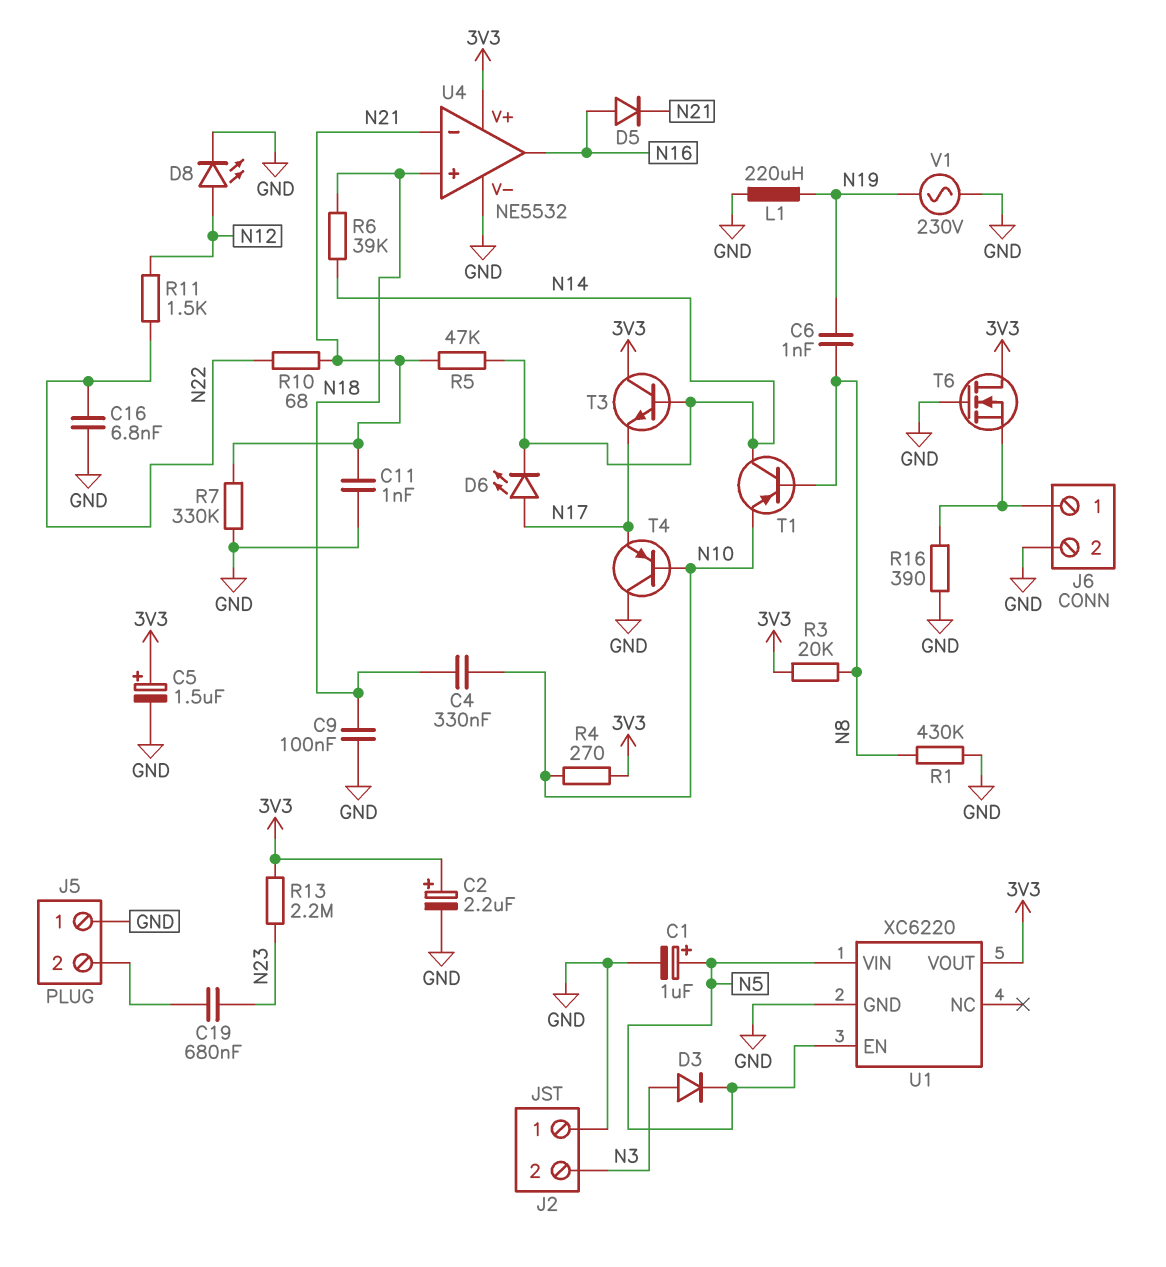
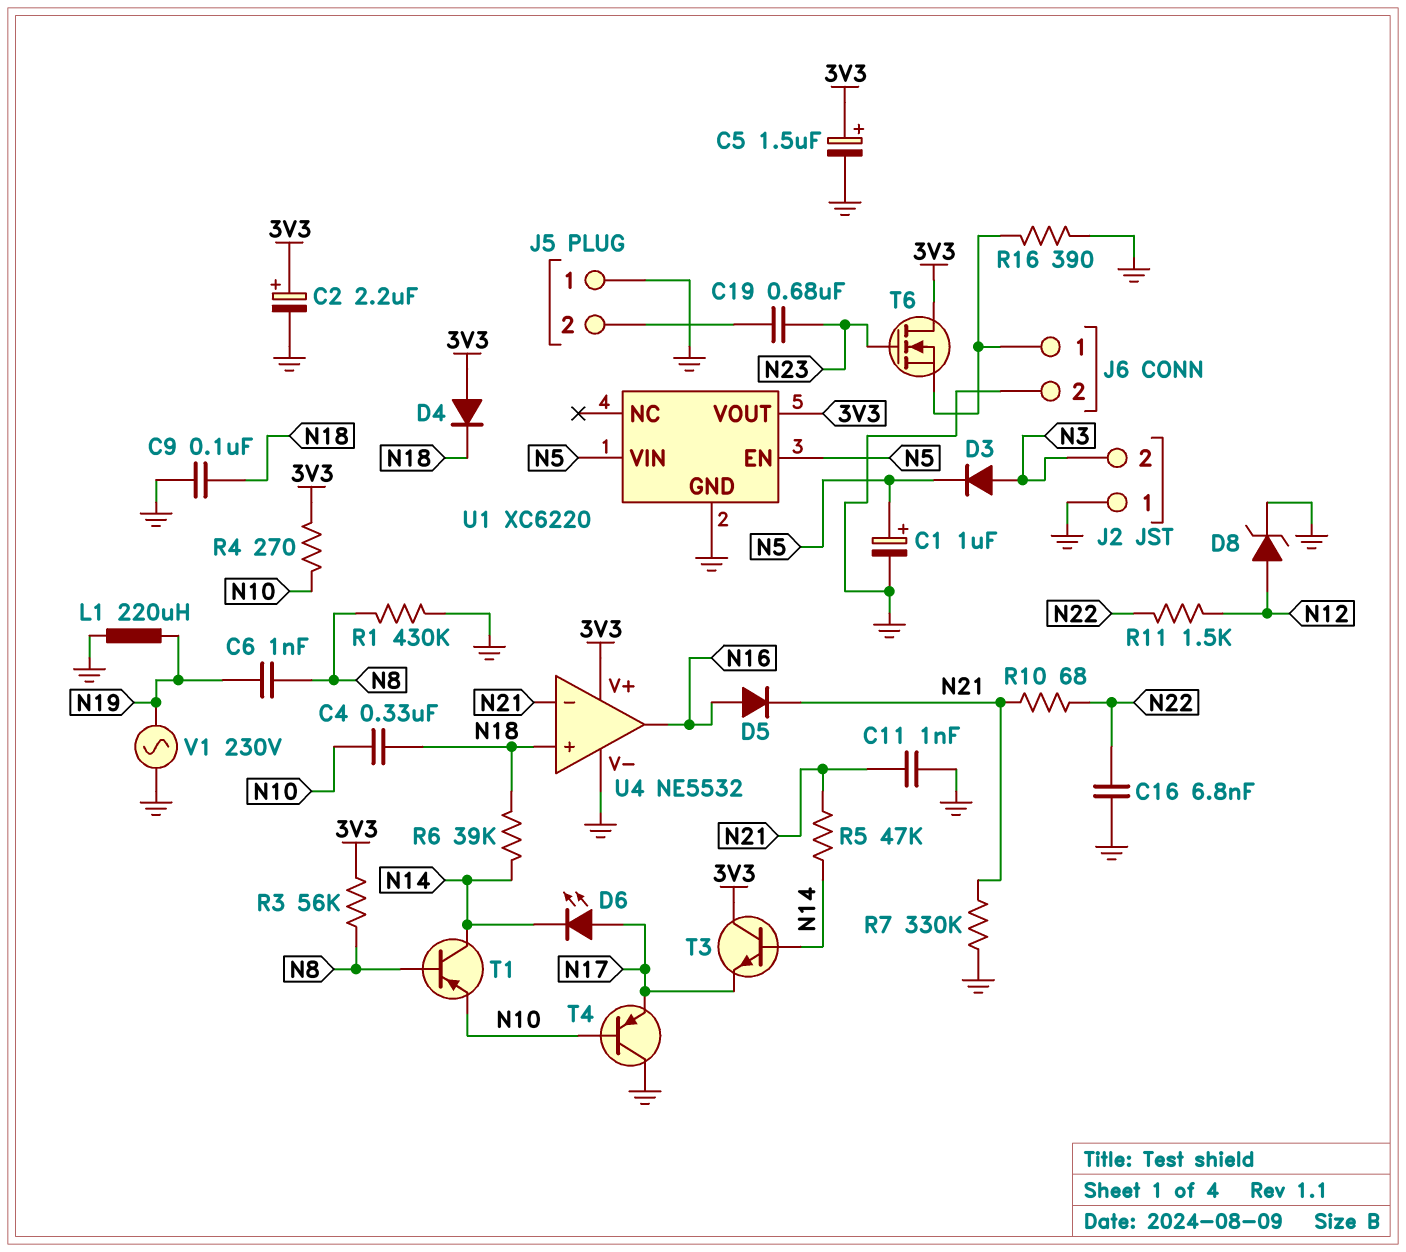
D4: none -> diode (A 3V3, K N18)
D8: LED (A N12, K GND) -> zener (A N12, K GND)
R3: 20k (3V3, N8) -> 56k (3V3, N8)
R13: 2.2M (3V3, N23) -> none
T6: NMOS (G GND, D 3V3, S J6/1) -> NMOS (G N23, D 3V3, S J6/1)

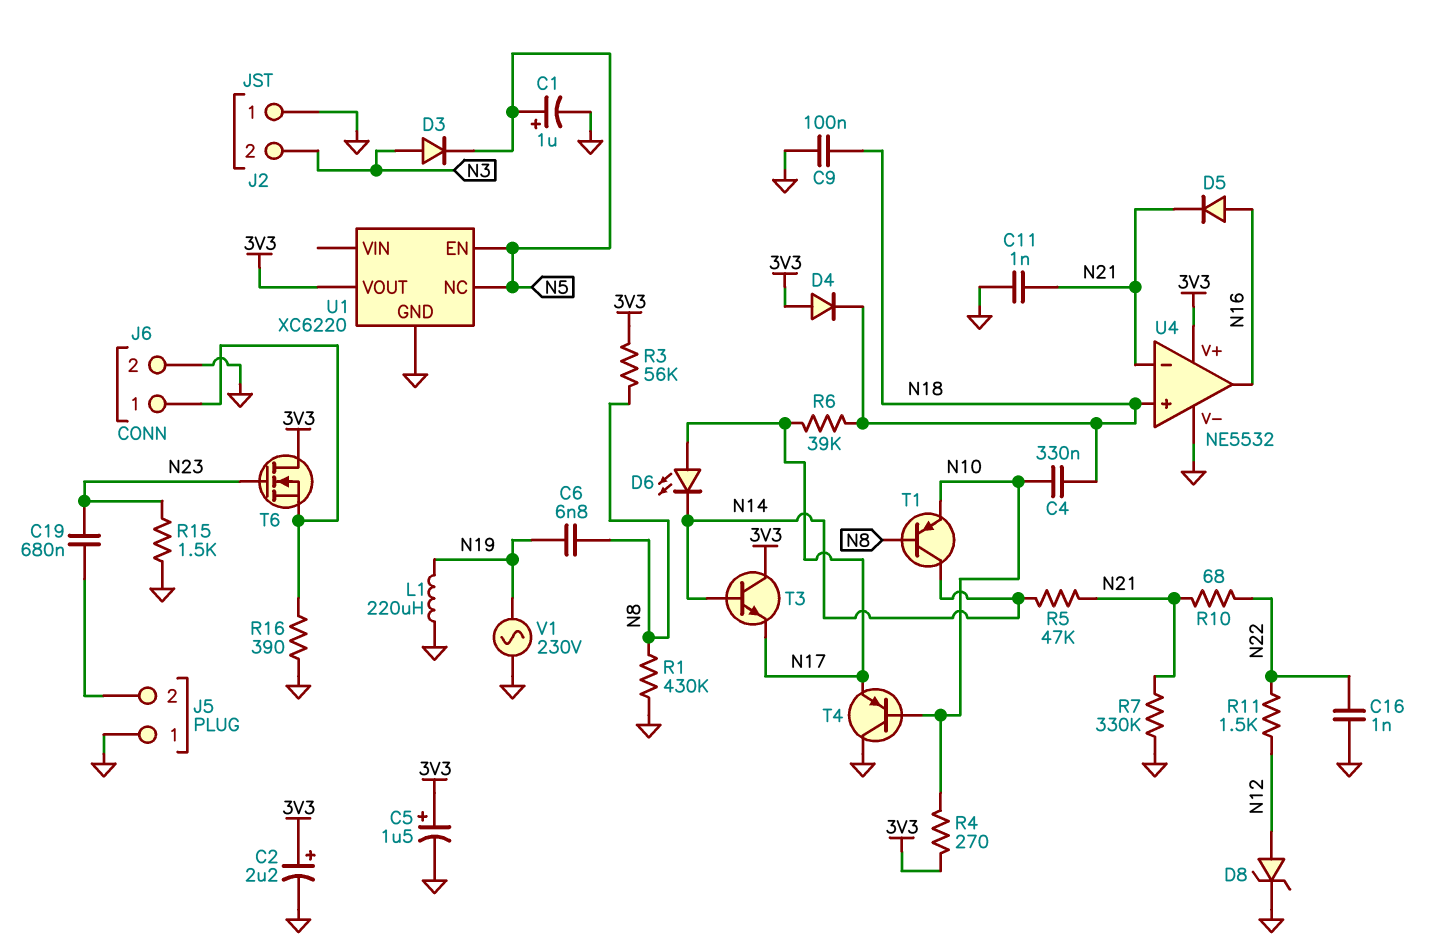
C6: 1nF (N8, N19) -> 6.8nF (N8, N19)
C16: 6.8nF (GND, N22) -> 1nF (GND, N22)
R6: 39k (N14, N18) -> 39k (N17, N18)
R15: none -> 1.5k (GND, N23)
U1 pin NC: none -> N5
U1 pin VIN: N5 -> none

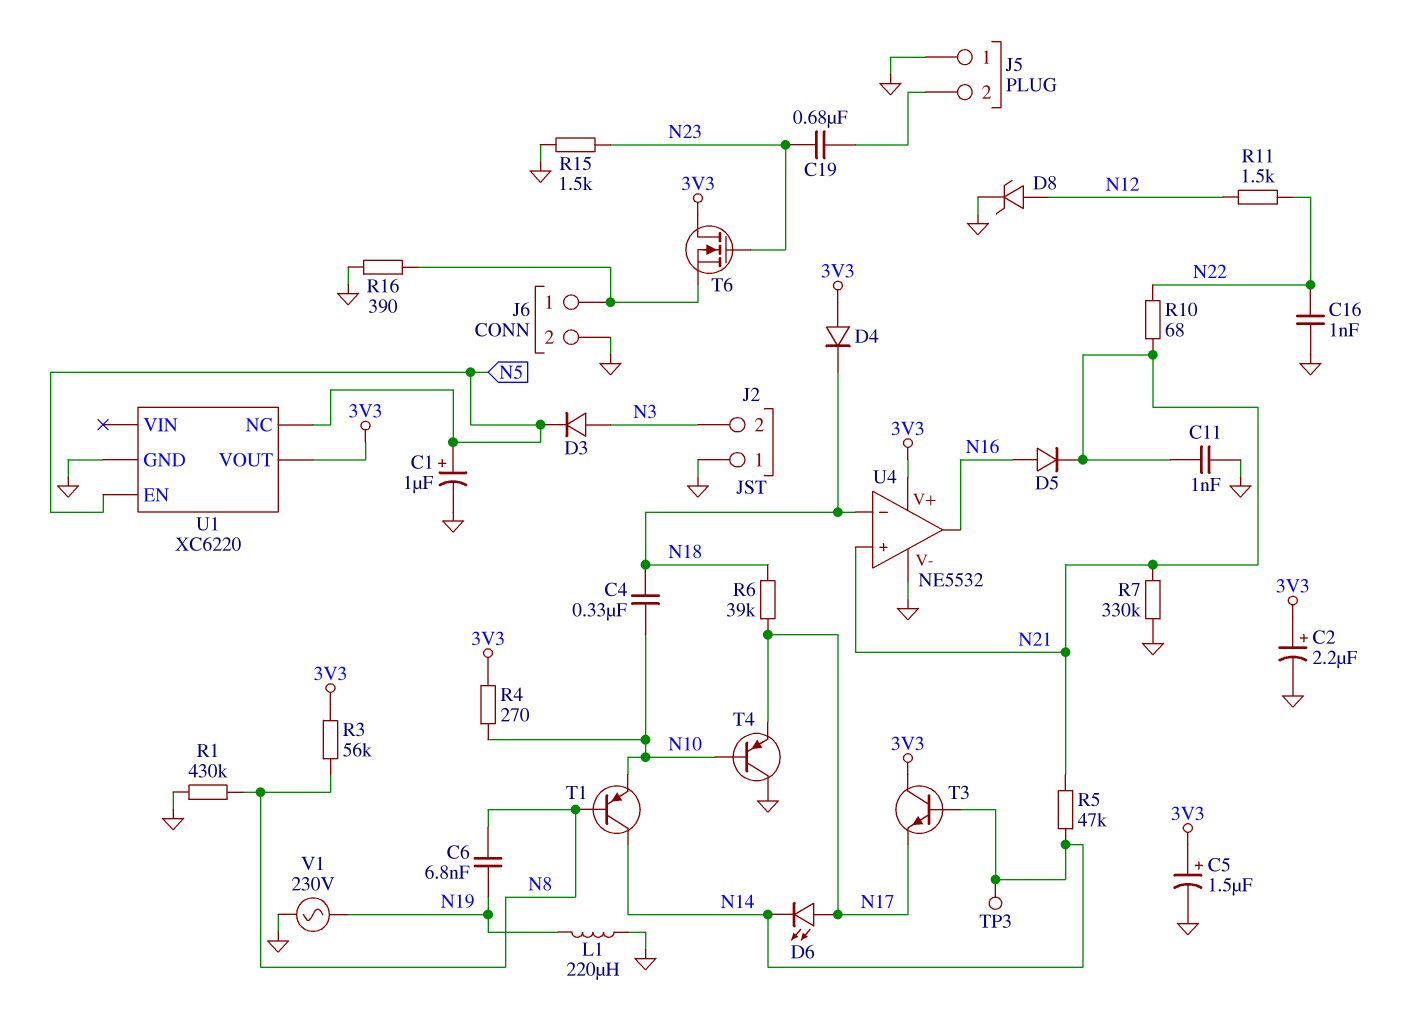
C9: 100nF (GND, N18) -> none
TP3: none -> test point (N14)
U4 pin in+: N18 -> N21
U4 pin in-: N21 -> N18

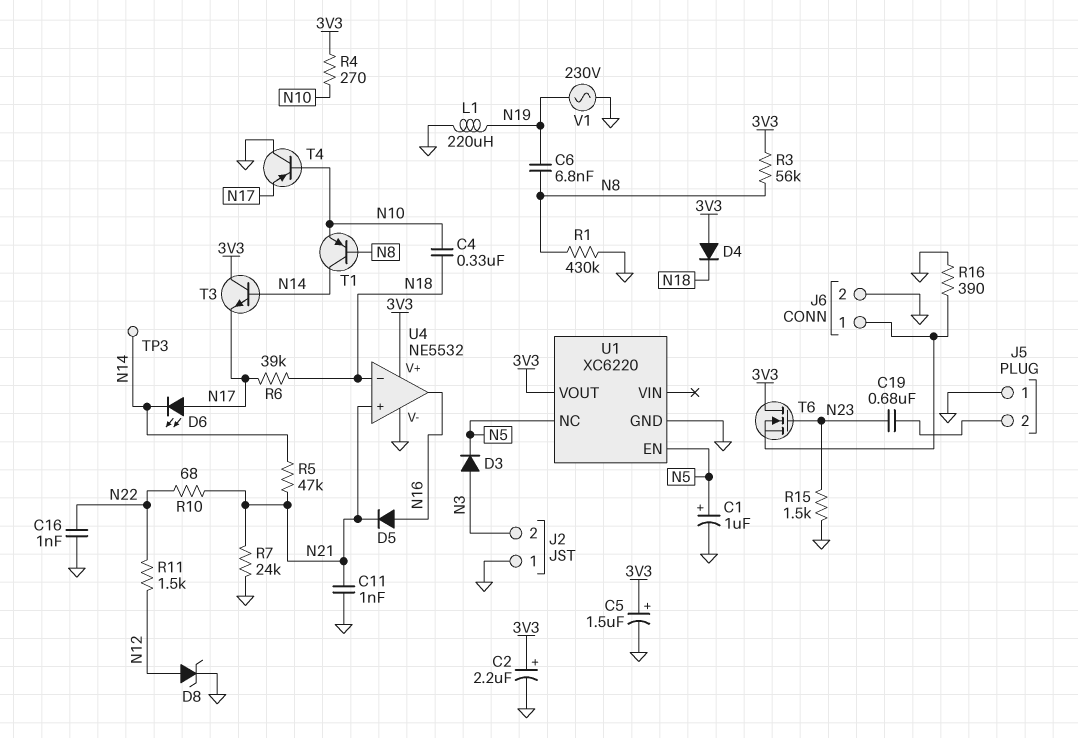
R7: 330k (GND, N21) -> 24k (GND, N21)

